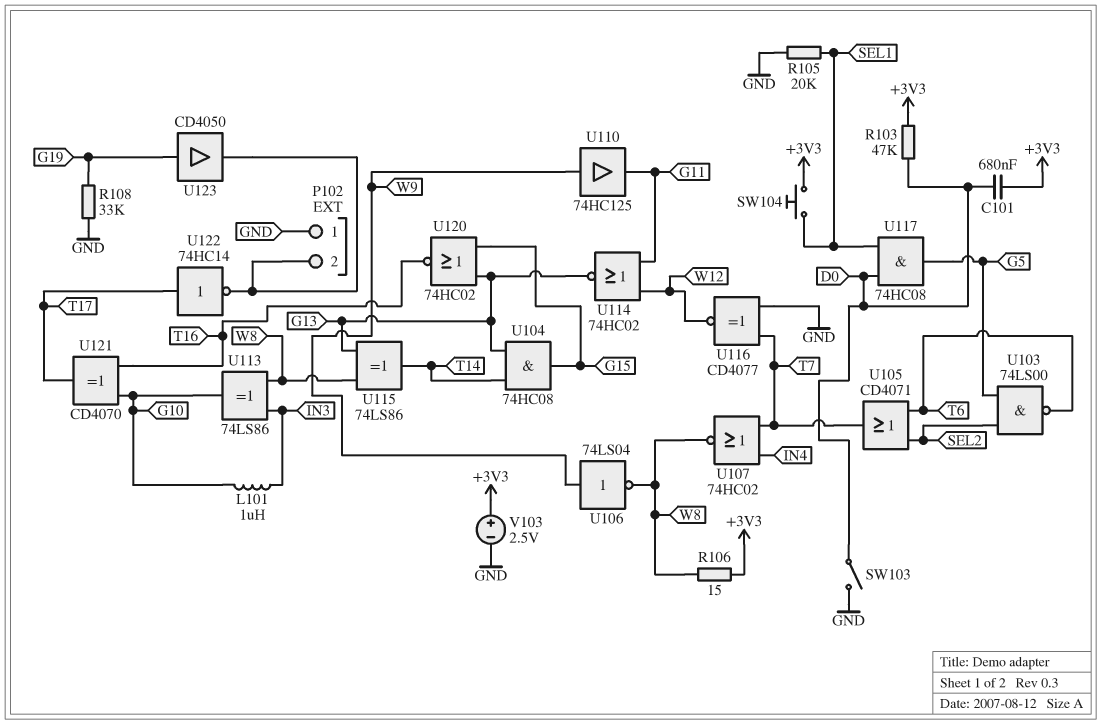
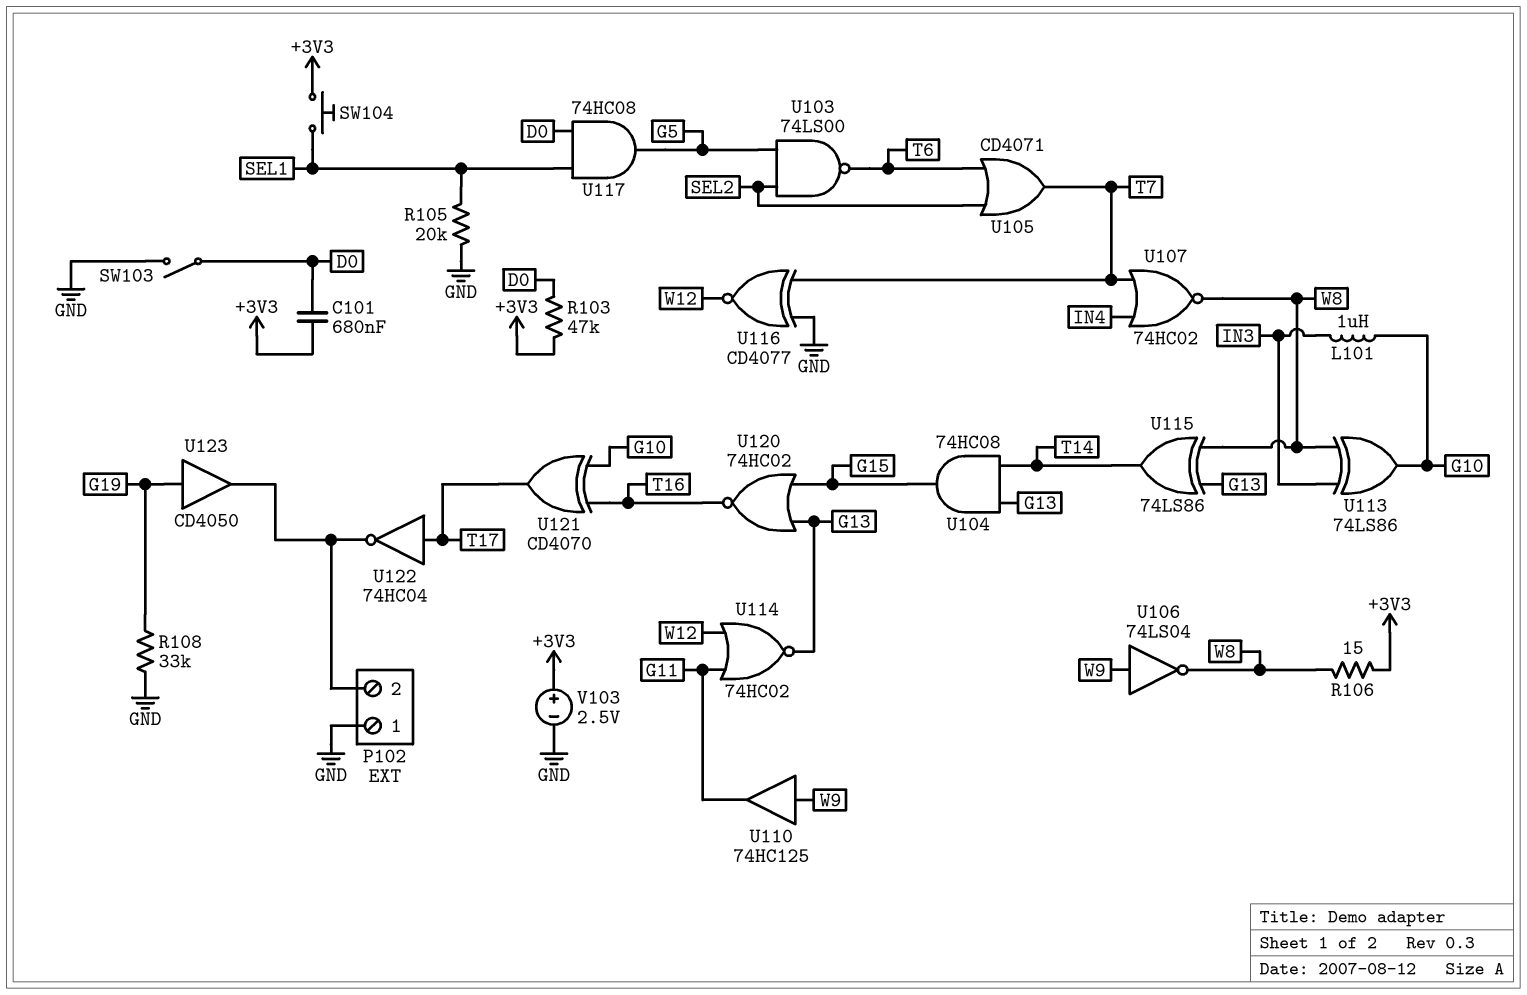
U122: NOT 74HC14 (in T17, out P102/2) -> NOT 74HC04 (in T17, out P102/2)

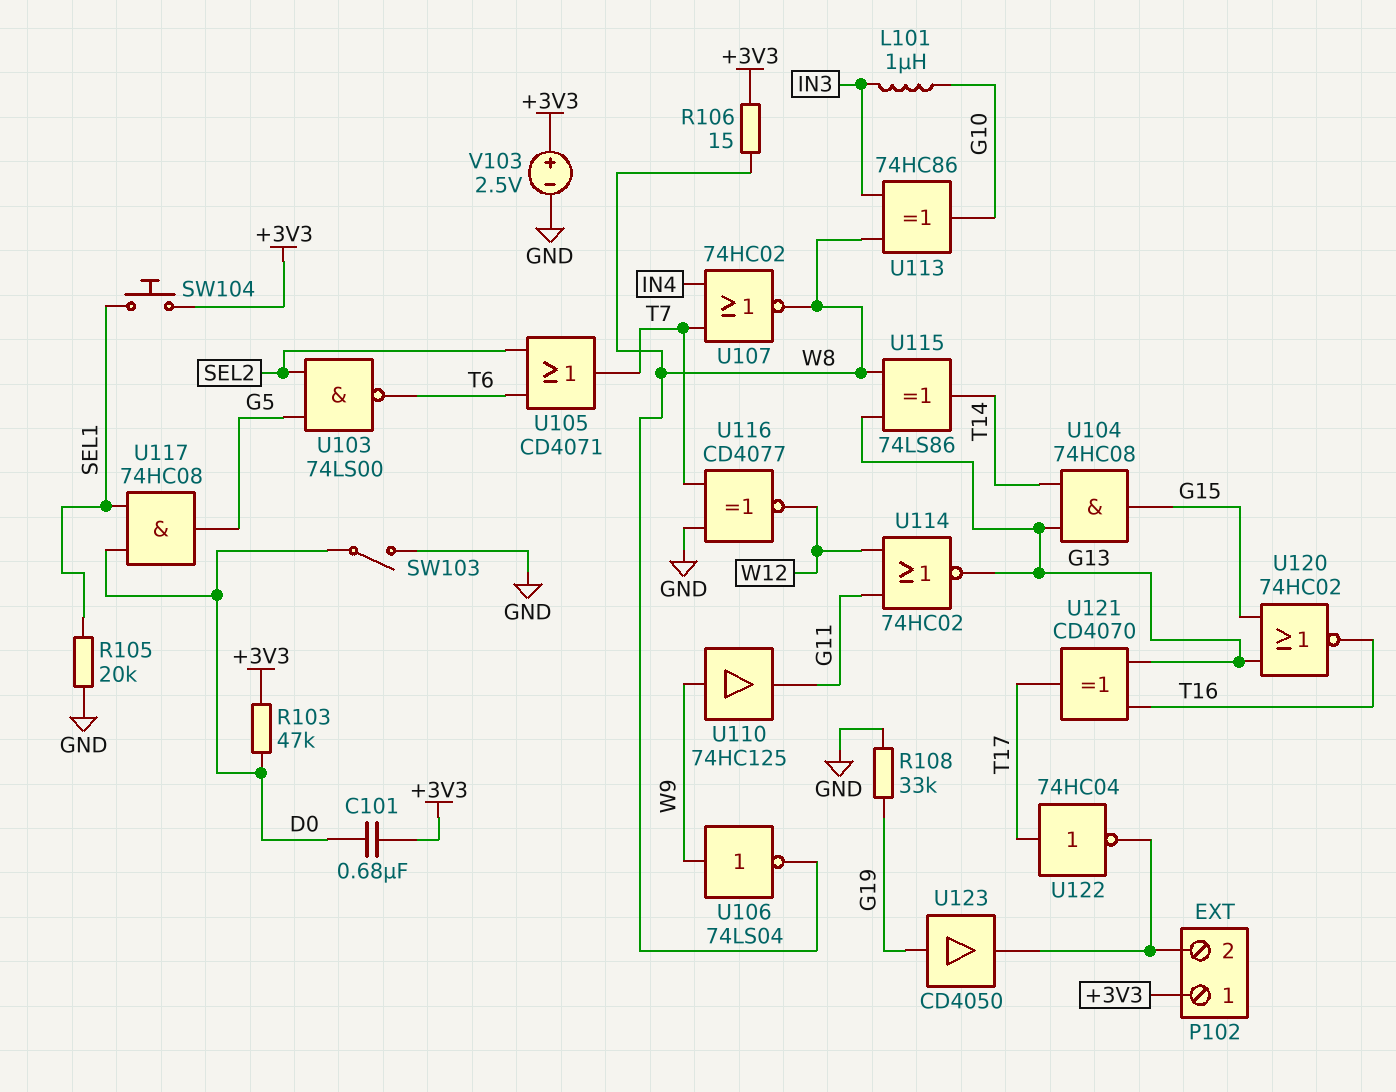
P102 pin 1: GND -> +3V3
U113: XOR 74LS86 (in IN3, in W8, out G10) -> XOR 74HC86 (in IN3, in W8, out G10)
U121: XOR CD4070 (in G10, in T16, out T17) -> XOR CD4070 (in G13, in T16, out T17)

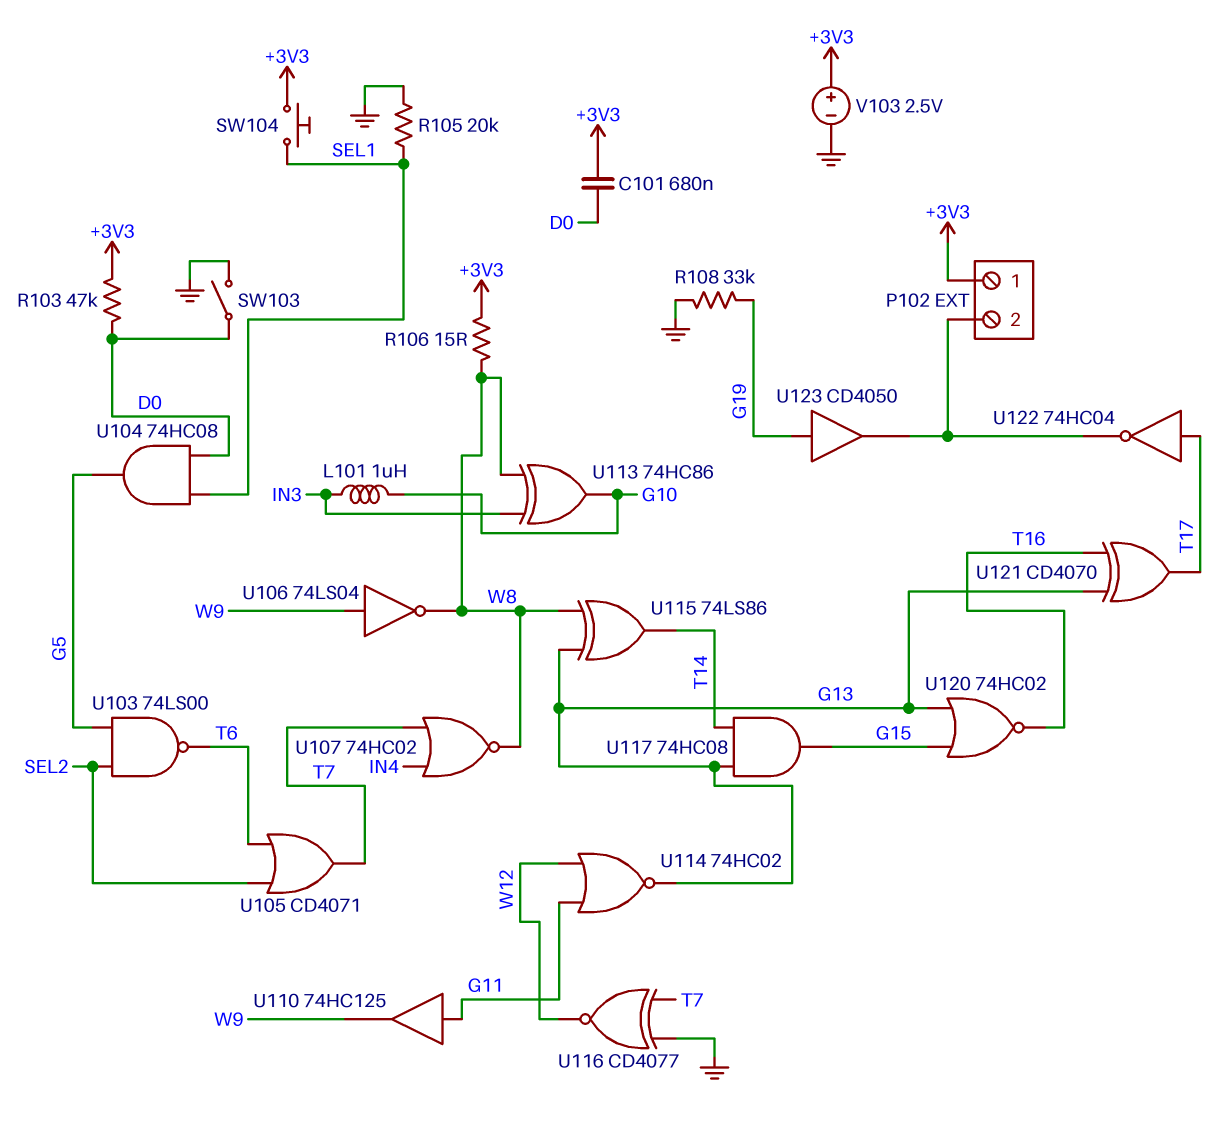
U104: AND 74HC08 (in G13, in T14, out G15) -> AND 74HC08 (in D0, in SEL1, out G5)
U110: buffer 74HC125 (in W9, out G11) -> buffer 74HC125 (in G11, out W9)
U117: AND 74HC08 (in D0, in SEL1, out G5) -> AND 74HC08 (in G13, in T14, out G15)

